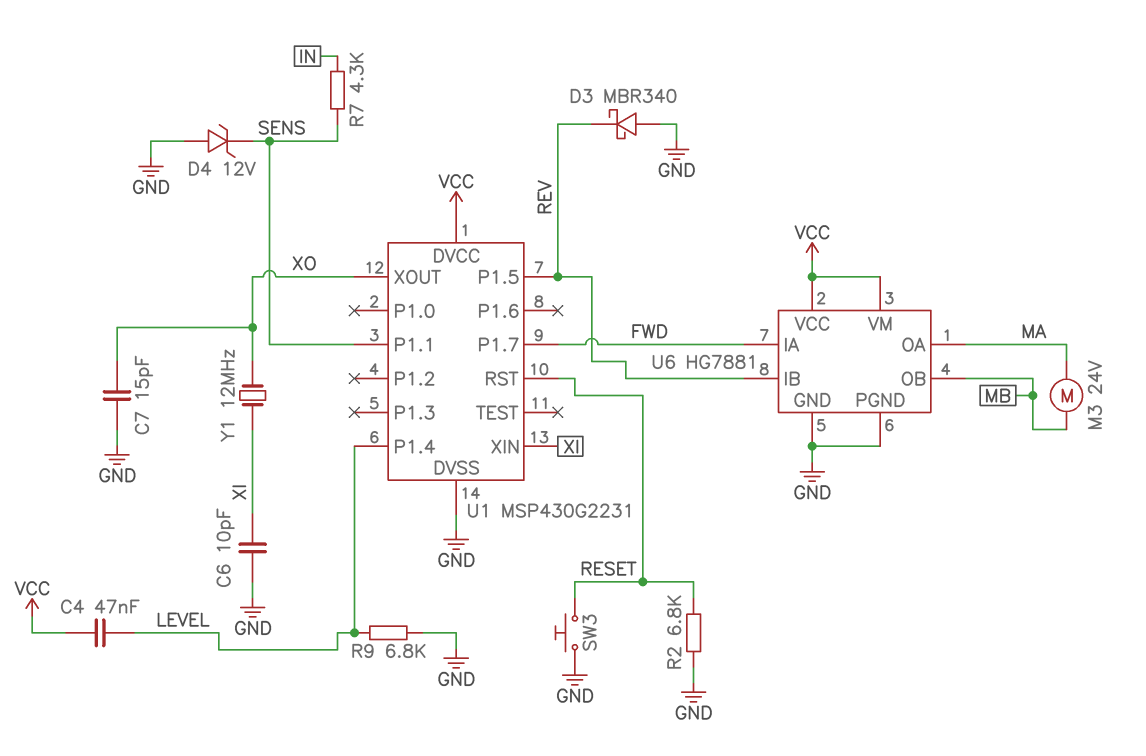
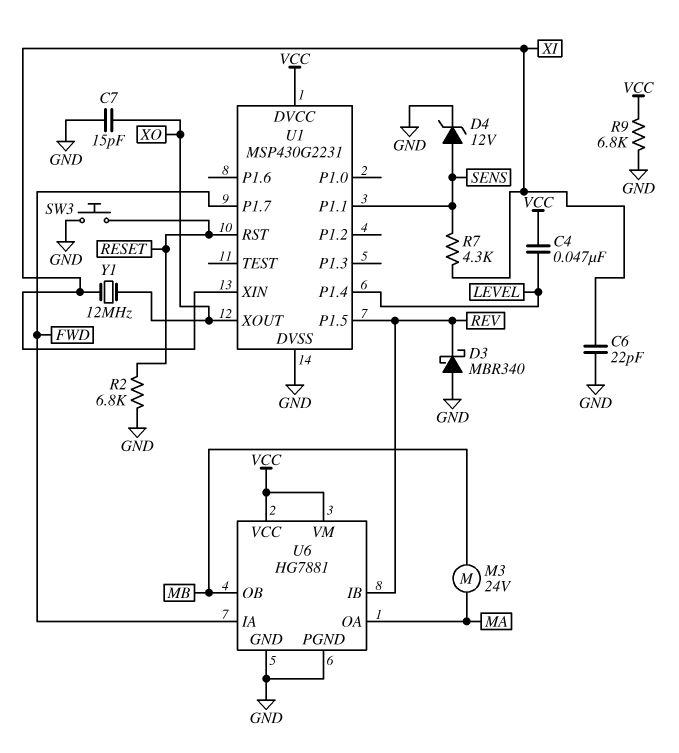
C6: 10pF (GND, XI) -> 22pF (GND, XI)
D4: zener 12V (A GND, K SENS) -> zener 12V (A SENS, K GND)
R7: 4.3k (IN, SENS) -> 4.3k (SENS, XI)
R9: 6.8k (GND, LEVEL) -> 6.8k (GND, VCC)

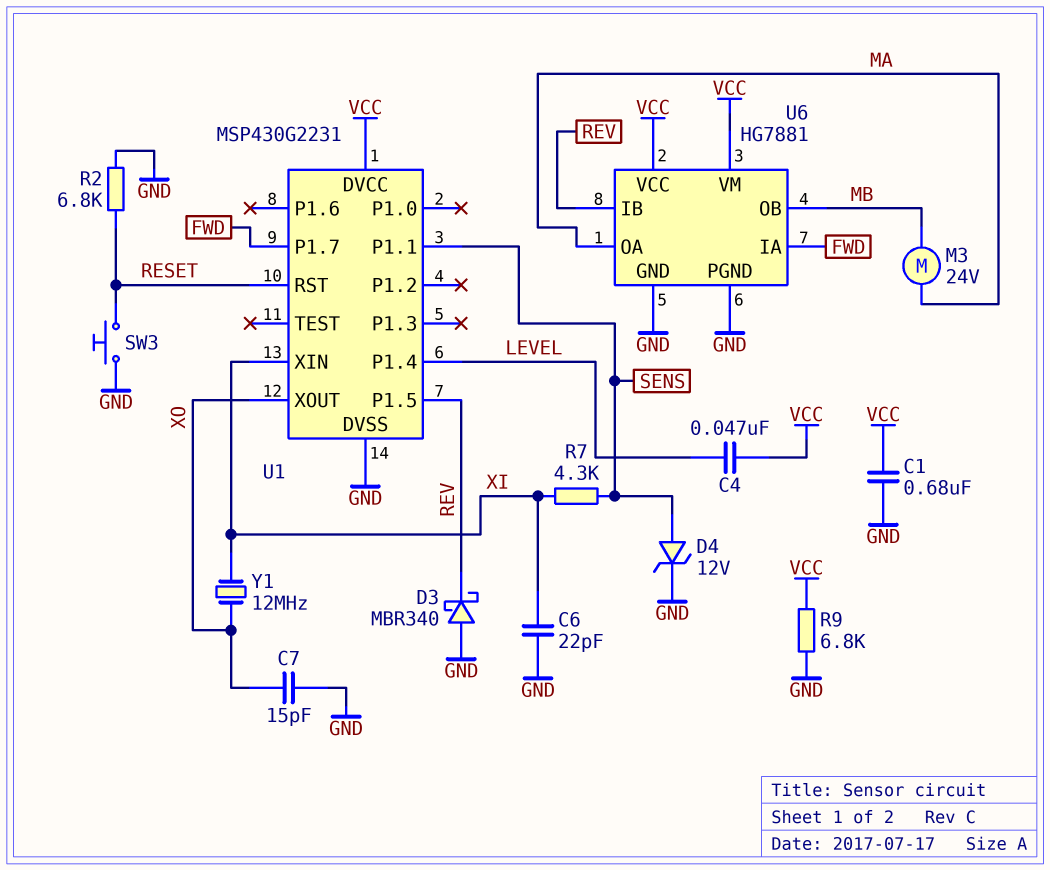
C1: none -> 680nF (GND, VCC)

